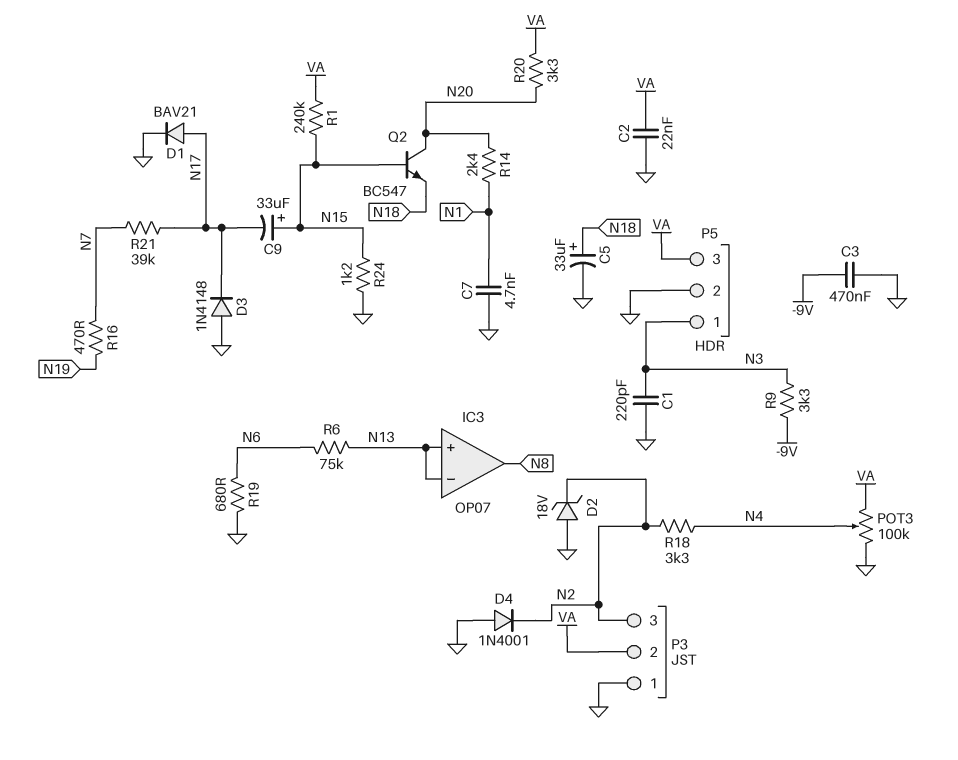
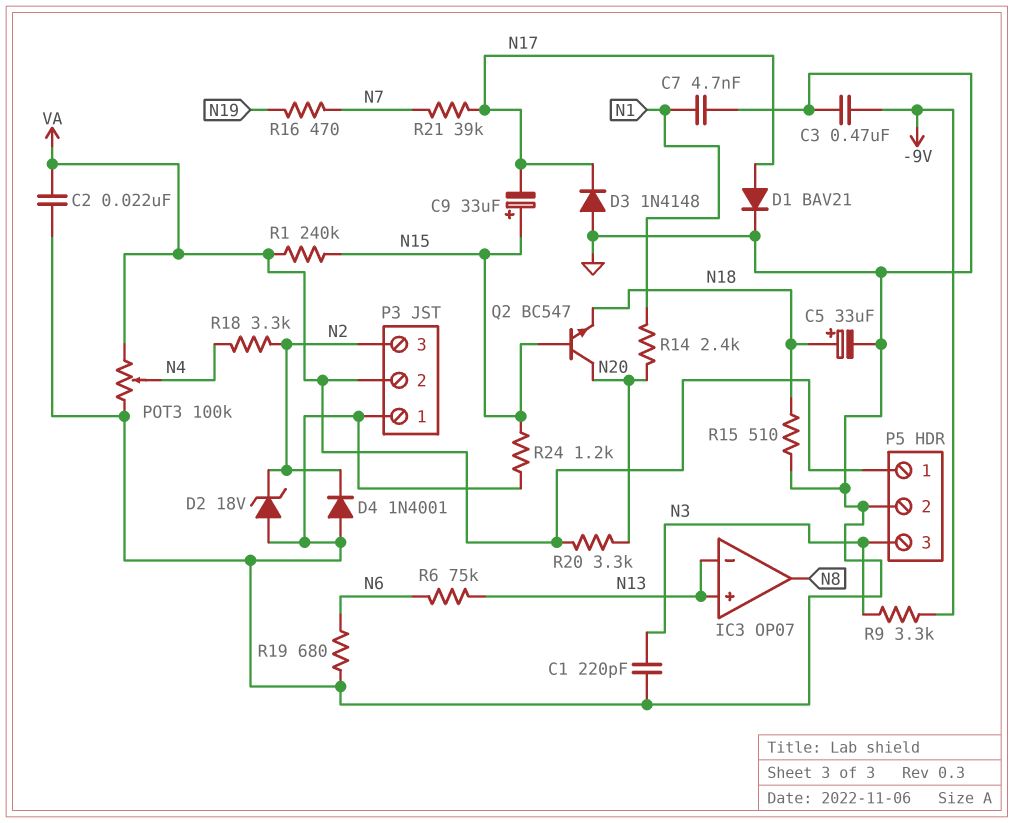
P5 pin 1: N3 -> VA
P5 pin 3: VA -> N3
R15: none -> 510 (GND, N18)

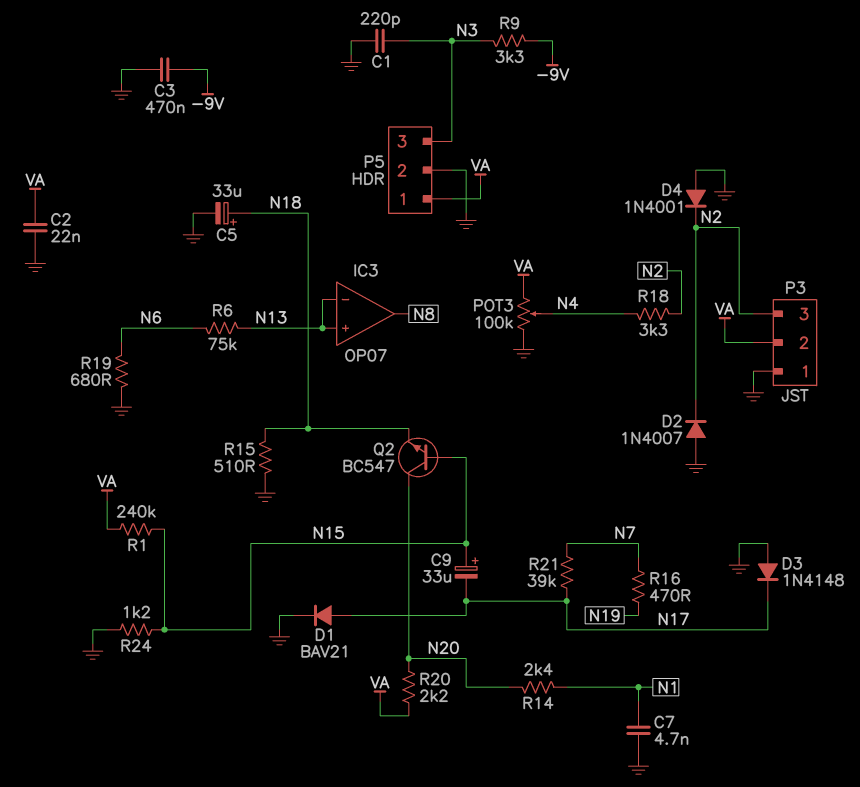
D2: zener 18V (A GND, K N2) -> diode 1N4007 (A GND, K N2)
R20: 3.3k (N20, VA) -> 2.2k (N20, VA)

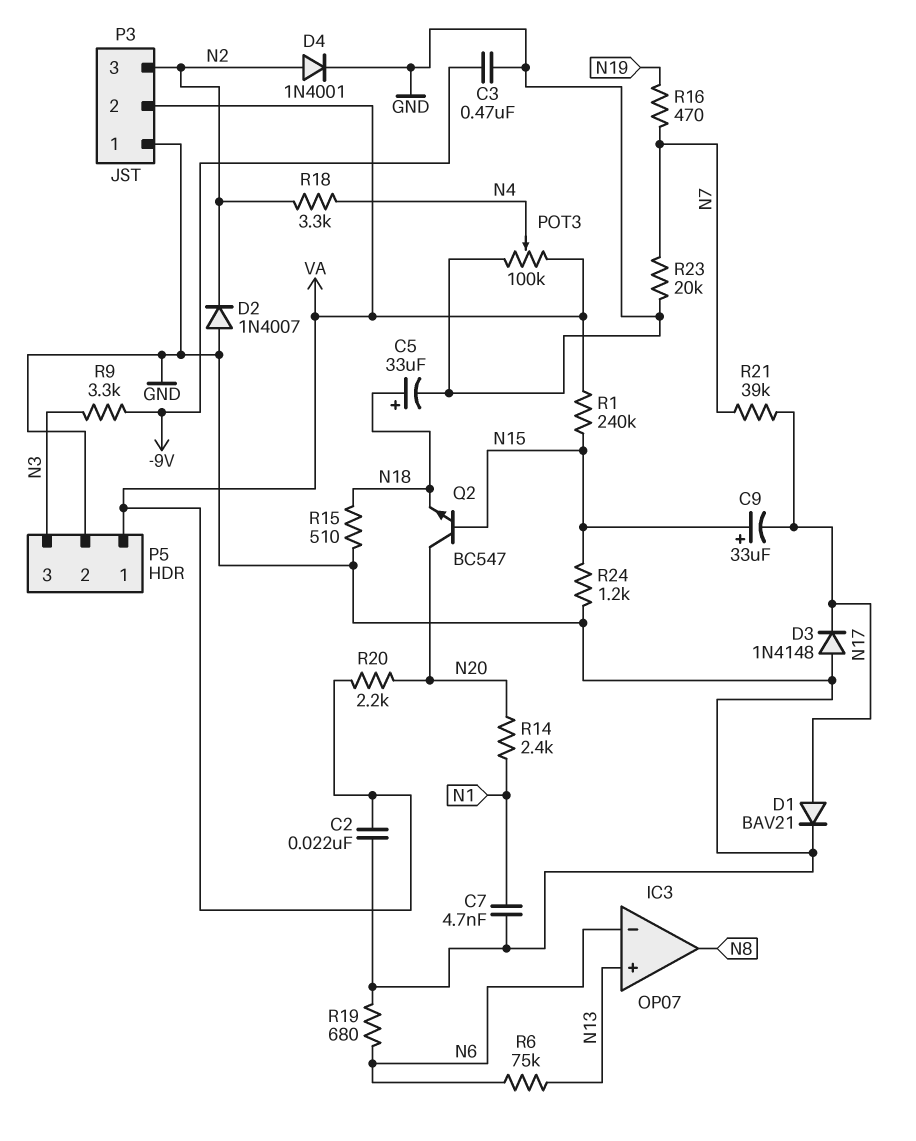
C1: 220pF (GND, N3) -> none
D4: diode 1N4001 (A GND, K N2) -> diode 1N4001 (A N2, K GND)
IC3 pin in-: N13 -> N6
R23: none -> 20k (GND, N7)

